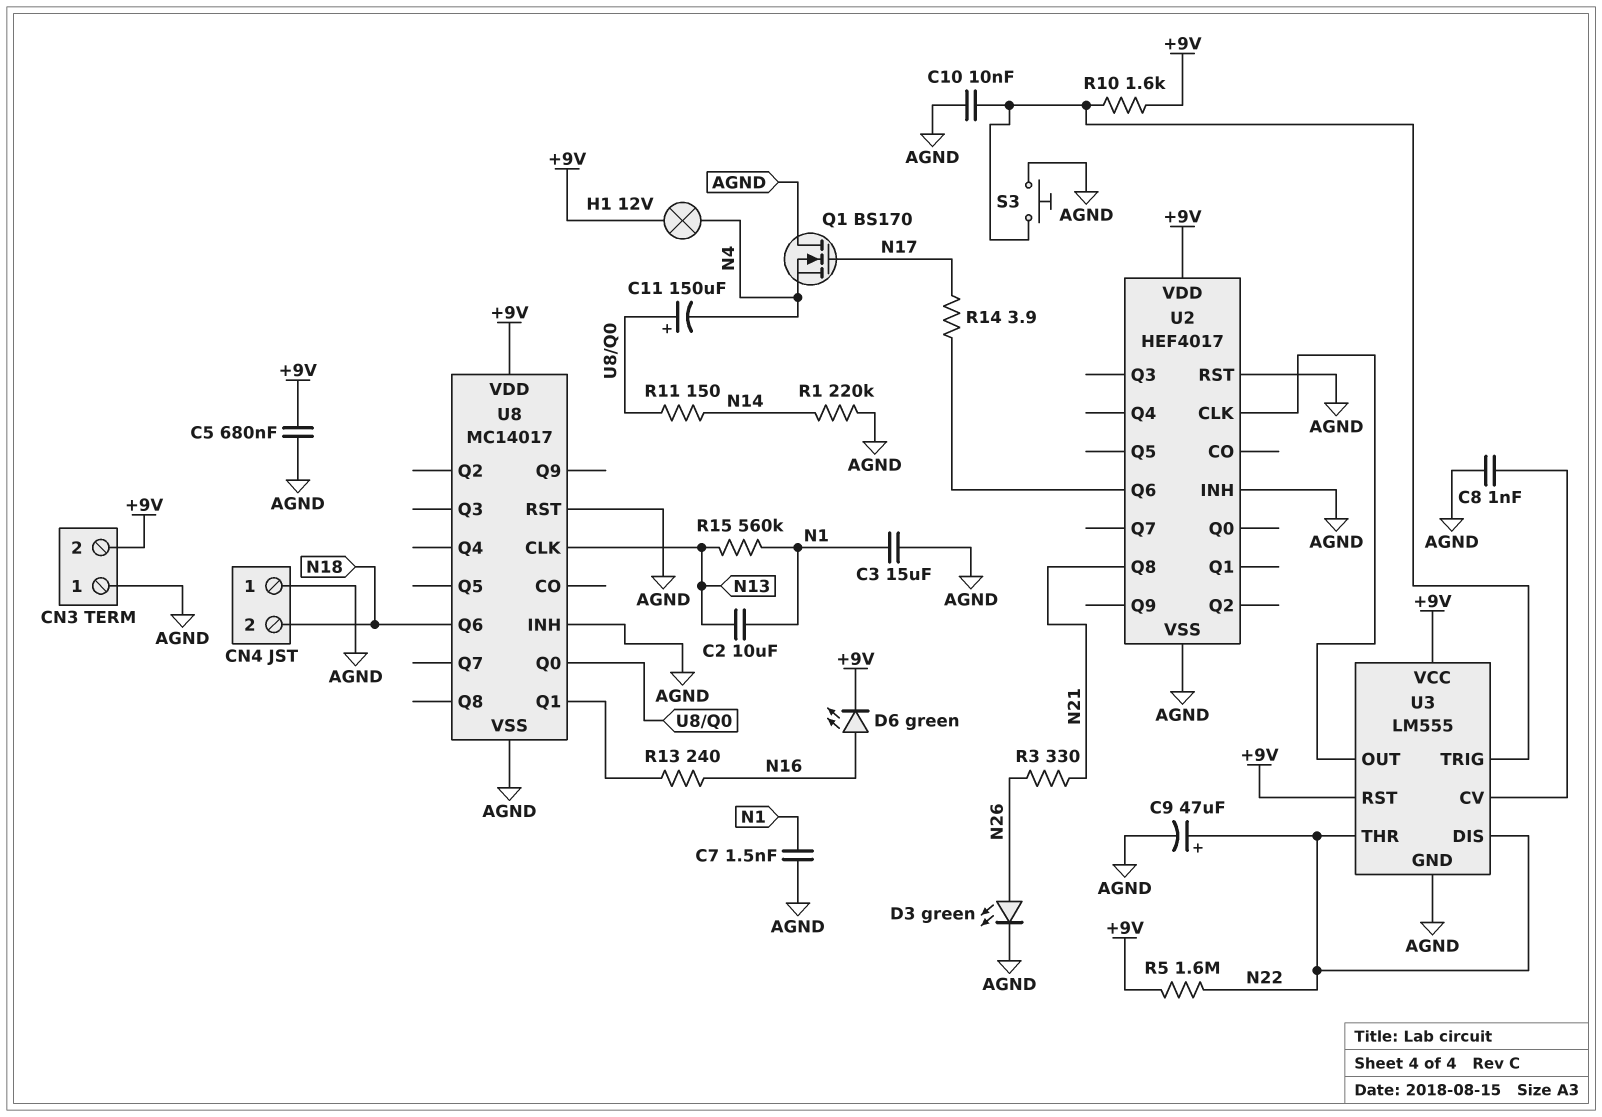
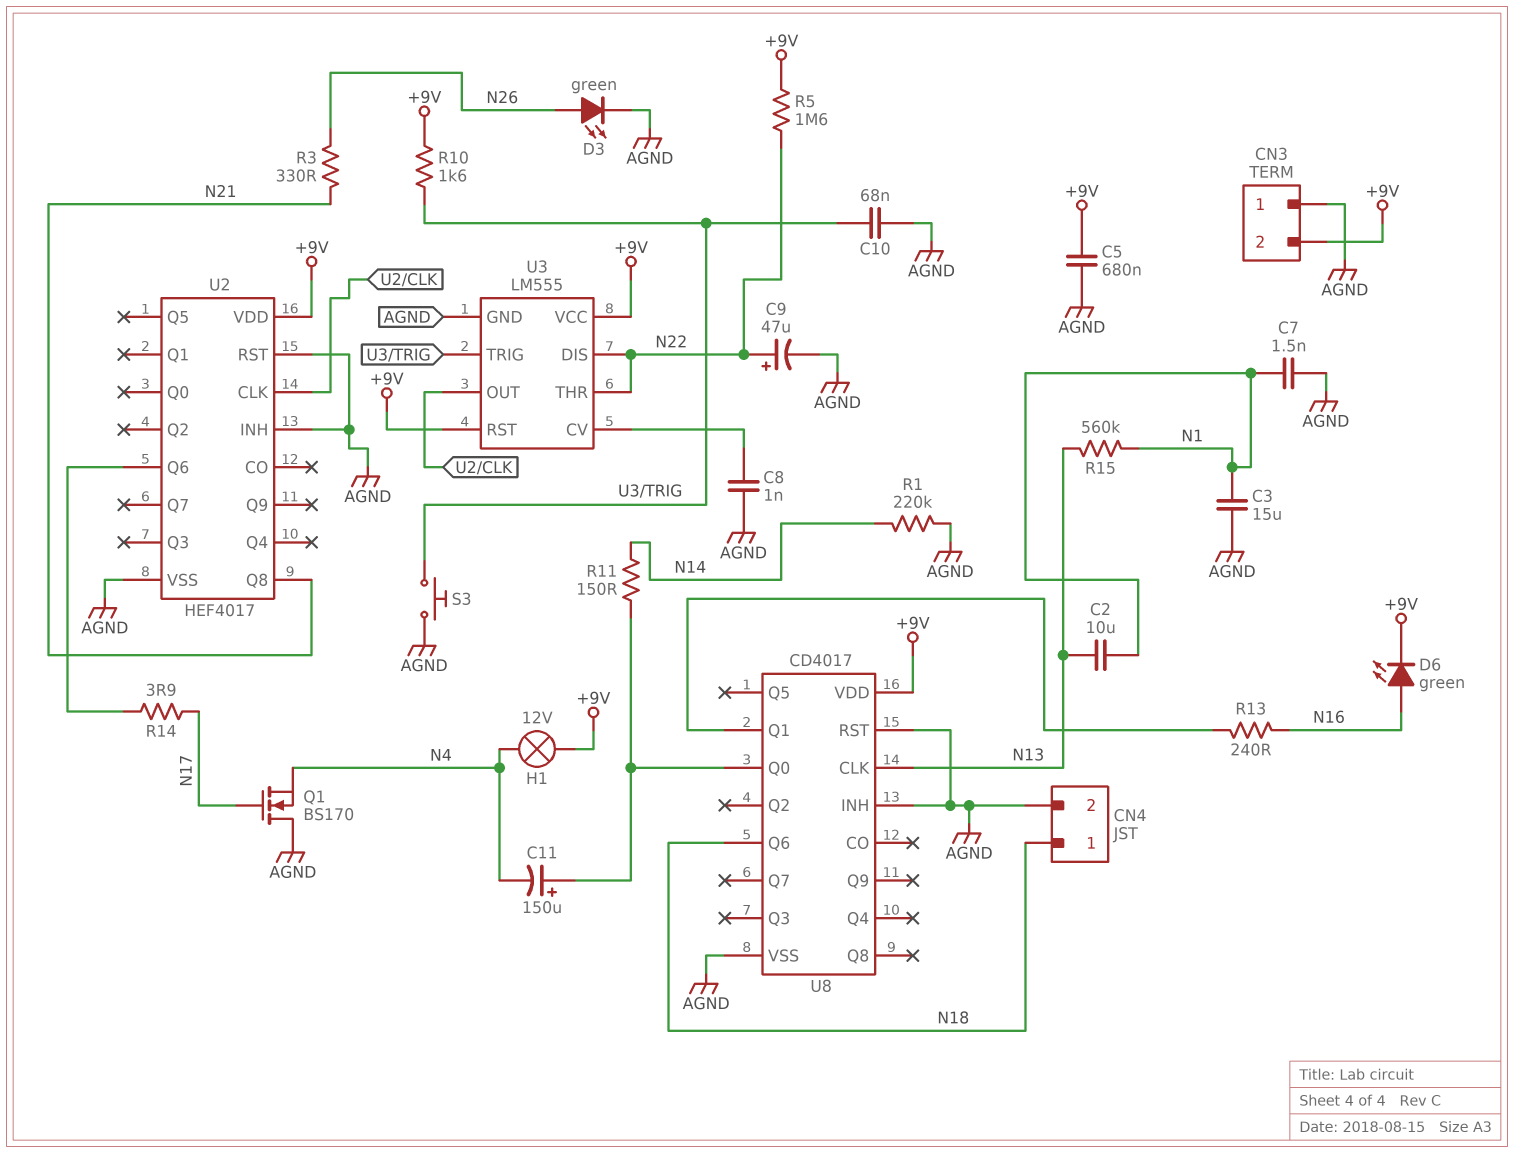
C10: 10nF (AGND, U3/TRIG) -> 68nF (AGND, U3/TRIG)
CN4 pin 1: AGND -> N18
CN4 pin 2: N18 -> AGND
U8: MC14017 -> CD4017

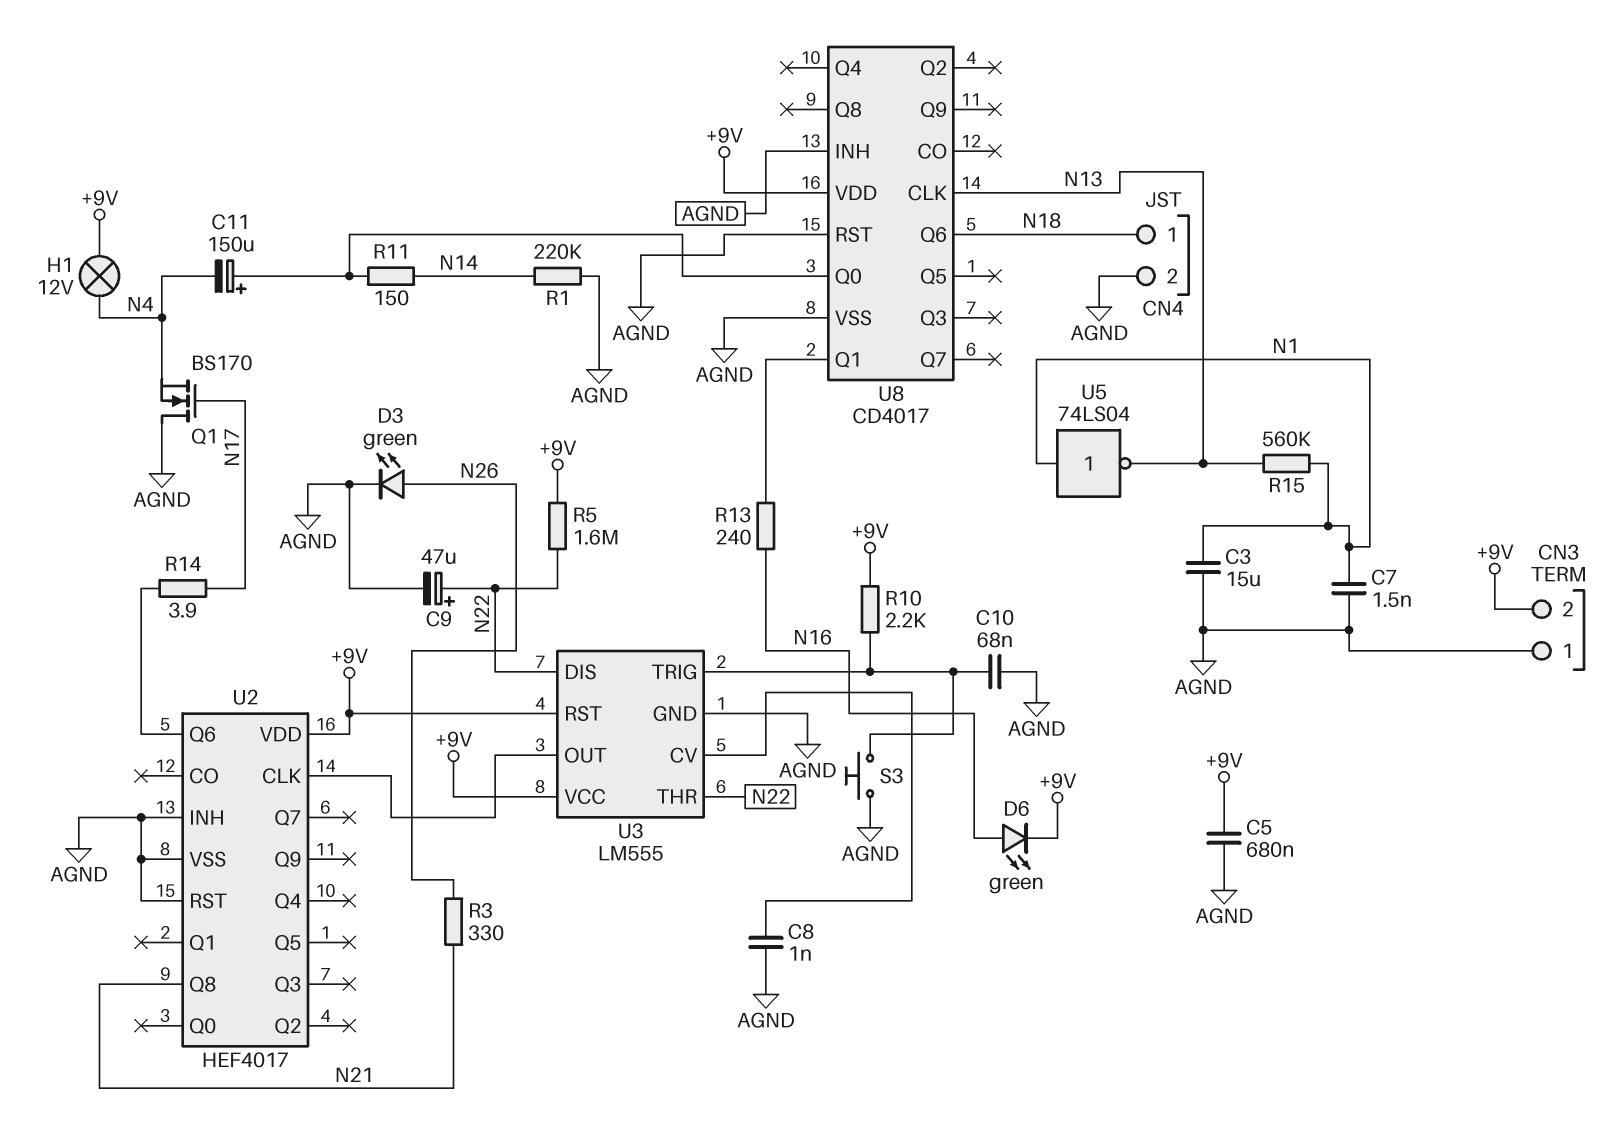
C2: 10uF (N1, N13) -> none
R10: 1.6k (+9V, U3/TRIG) -> 2.2k (+9V, U3/TRIG)
U5: none -> NOT 74LS04 (in N1, out N13)

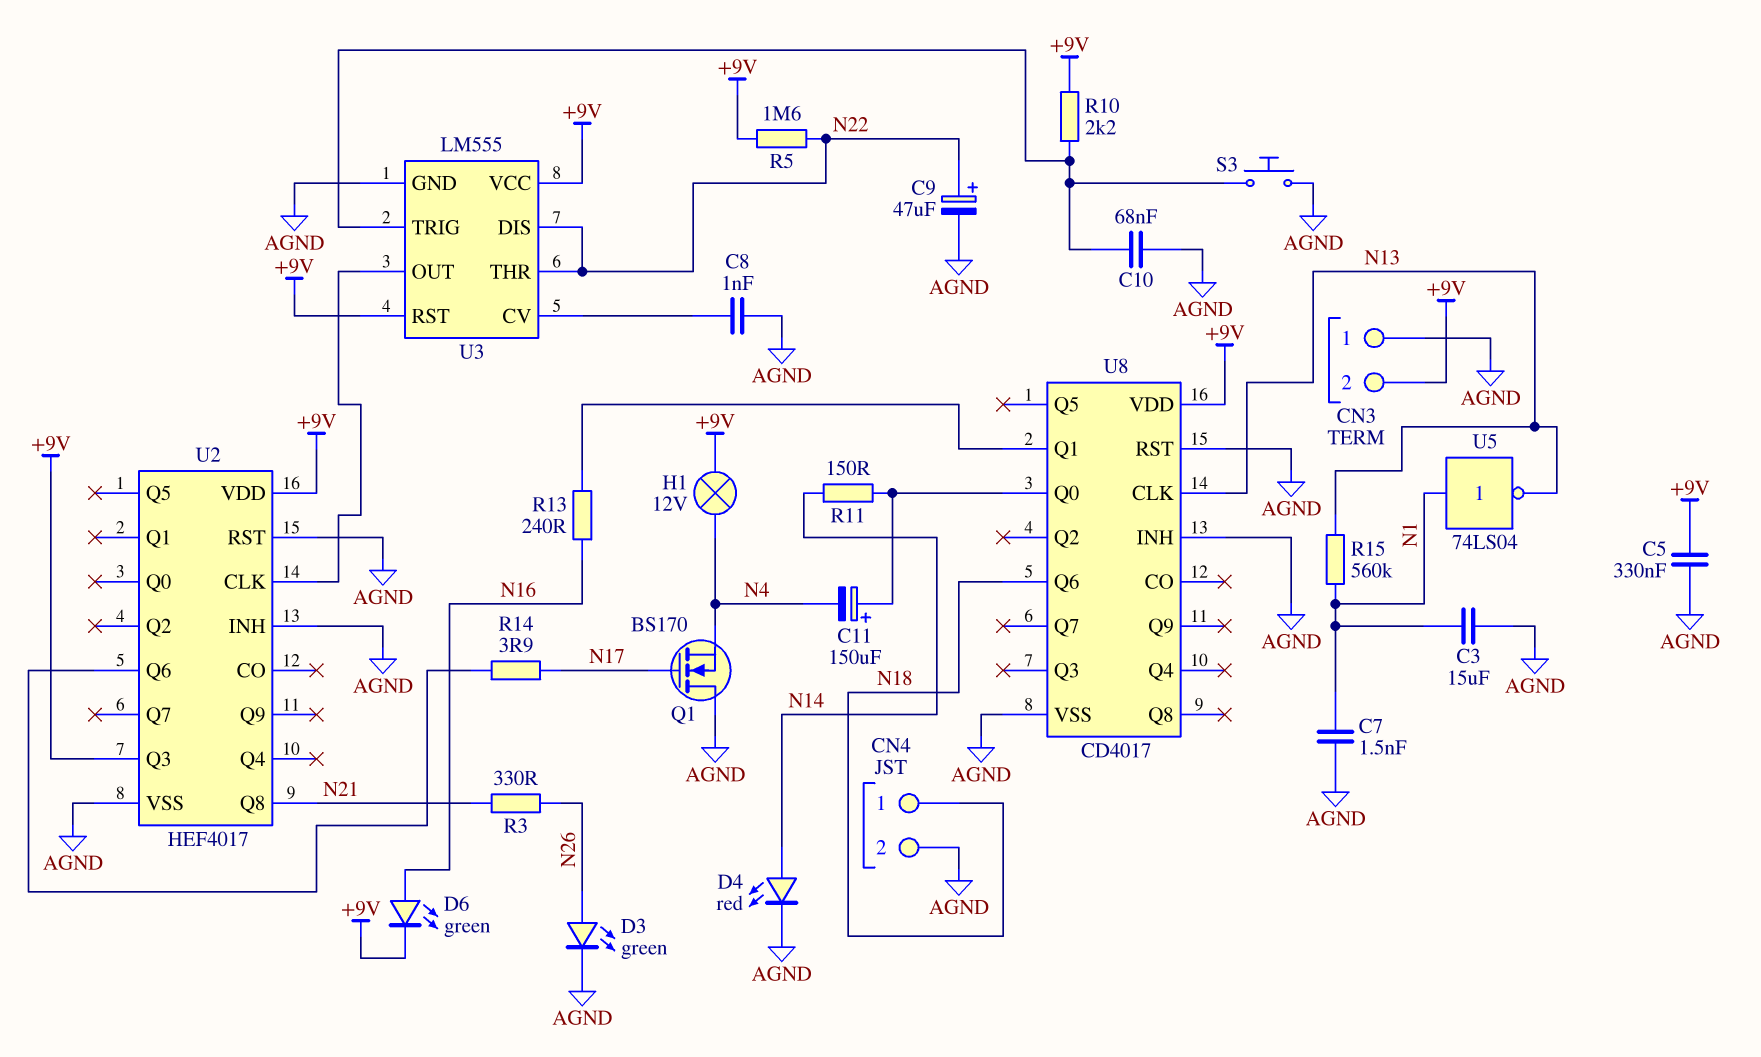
C5: 680nF (+9V, AGND) -> 330nF (+9V, AGND)
D4: none -> LED red (A N14, K AGND)
R1: 220k (AGND, N14) -> none
U2 pin Q3: none -> +9V

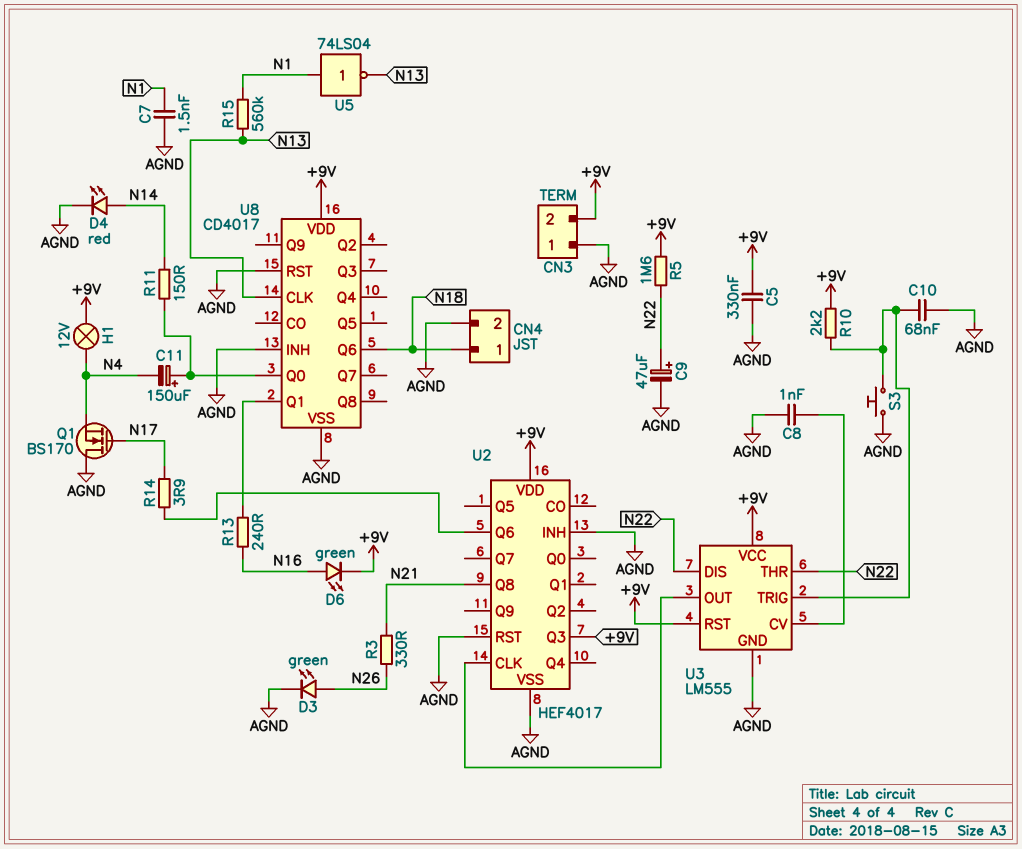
C3: 15uF (AGND, N1) -> none

